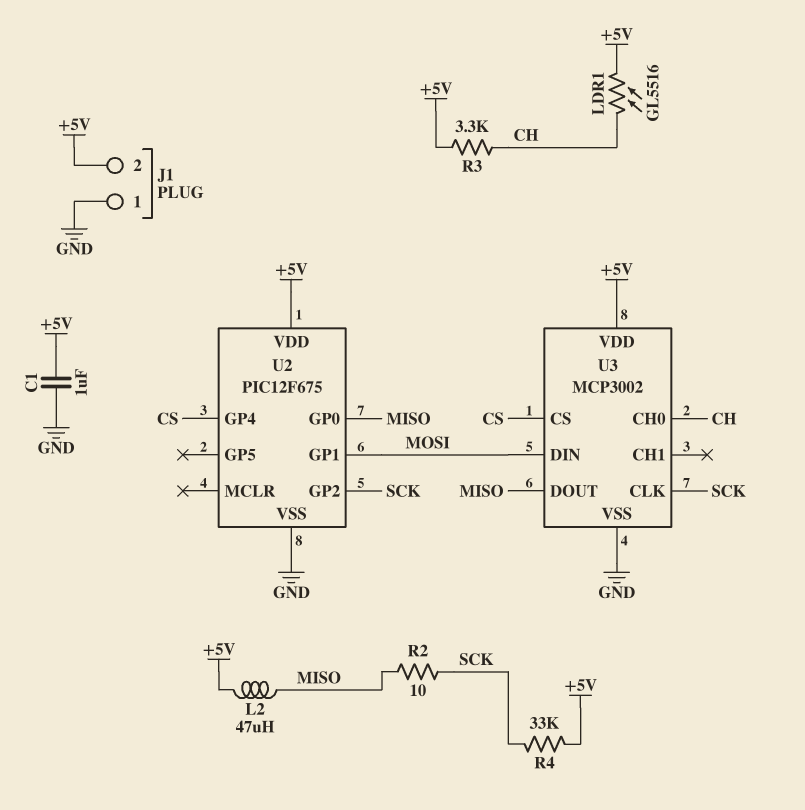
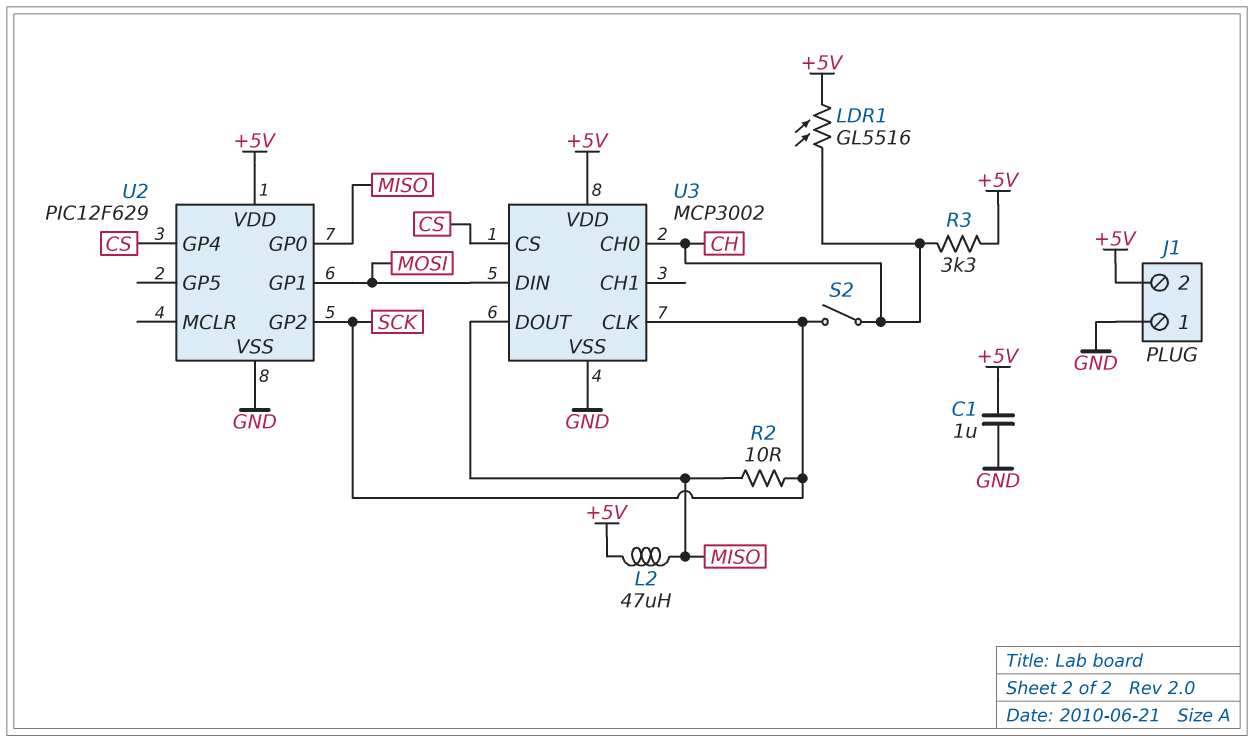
R4: 33k (+5V, SCK) -> none
S2: none -> switch (CH, SCK)
U2: PIC12F675 -> PIC12F629

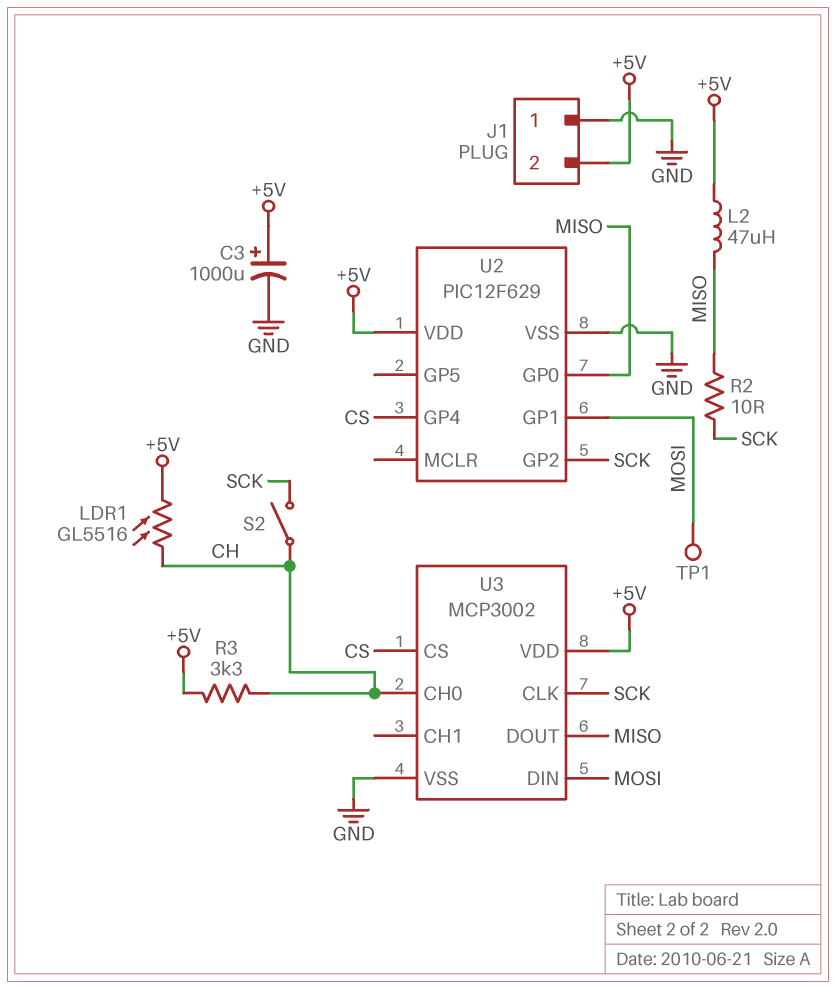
C1: 1uF (+5V, GND) -> none
C3: none -> 1000uF (plus +5V, minus GND)
TP1: none -> test point (MOSI)

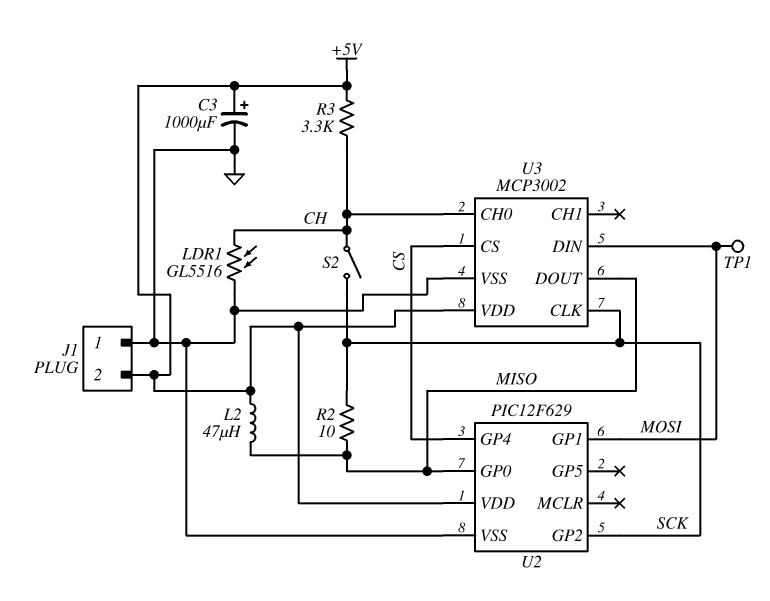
LDR1: GL5516 (+5V, CH) -> GL5516 (CH, GND)

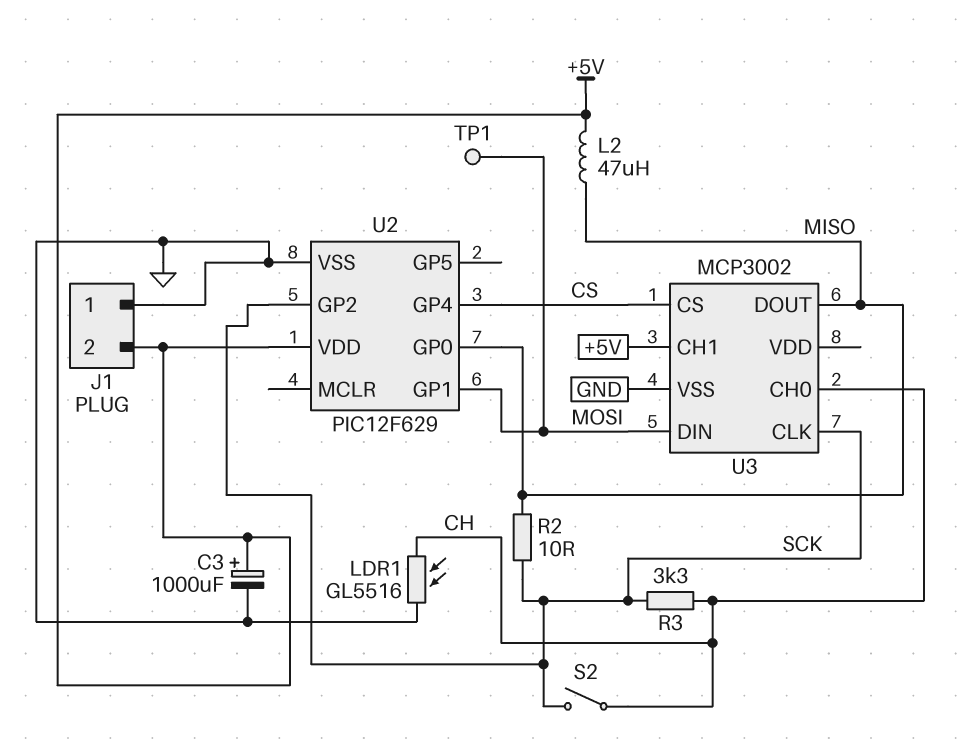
R3: 3.3k (+5V, CH) -> 3.3k (CH, SCK)
U3 pin CH1: none -> +5V
U3 pin VDD: +5V -> none

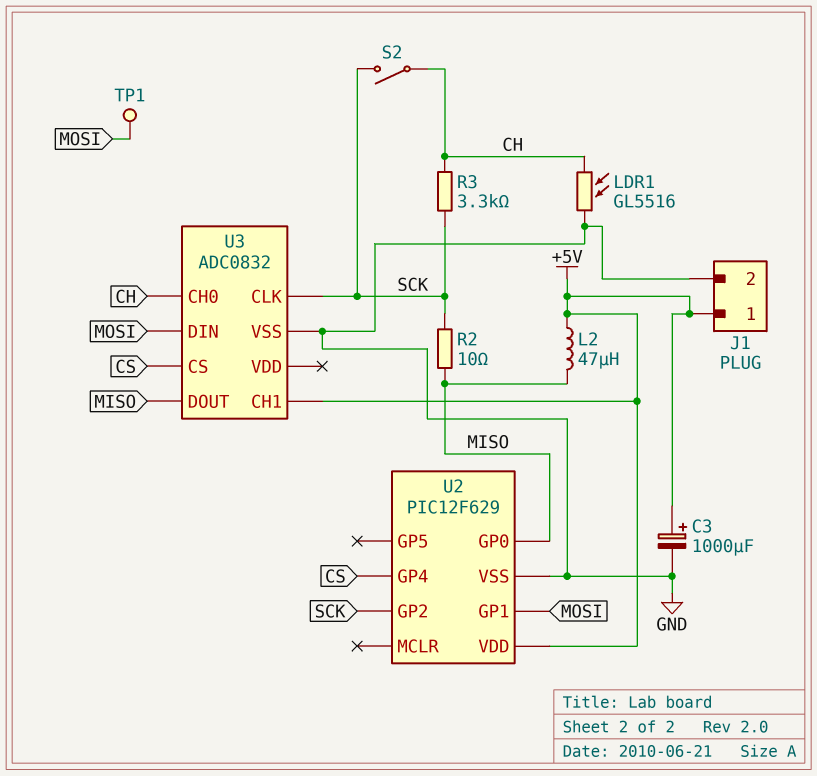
J1 pin 1: GND -> +5V
J1 pin 2: +5V -> GND
U3: MCP3002 -> ADC0832

